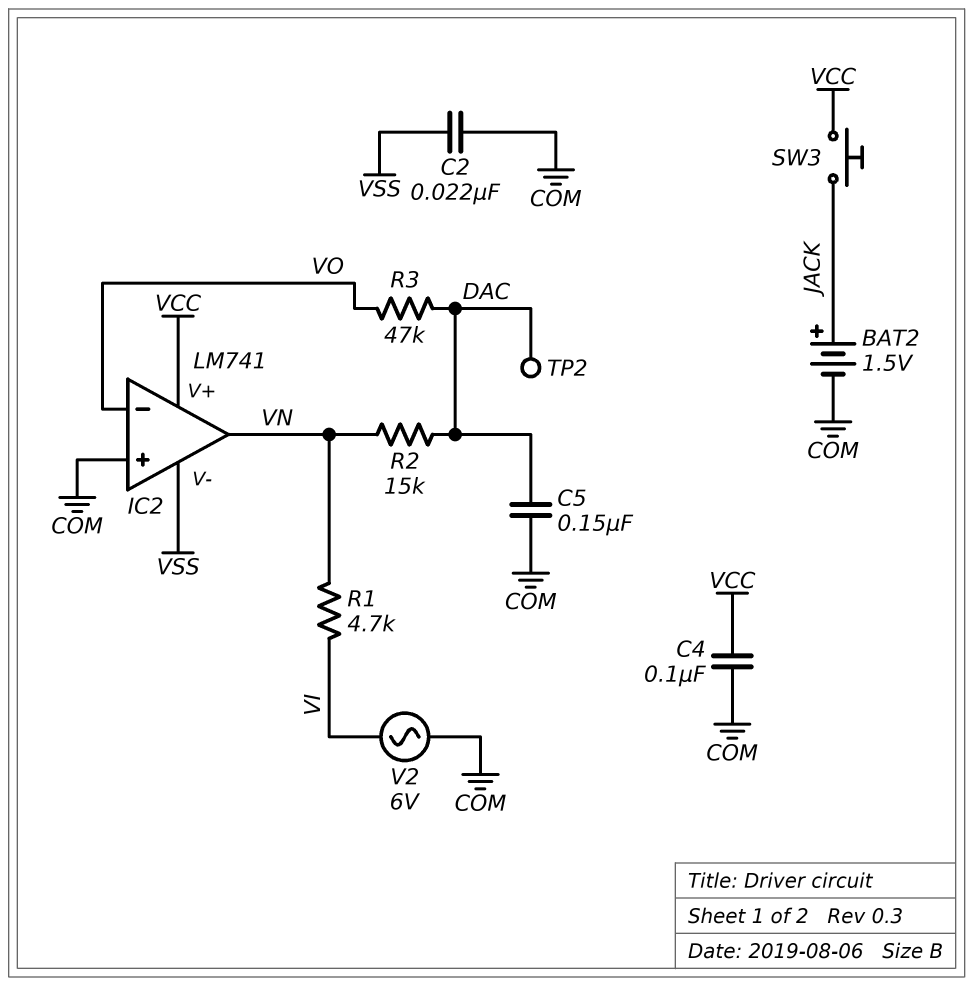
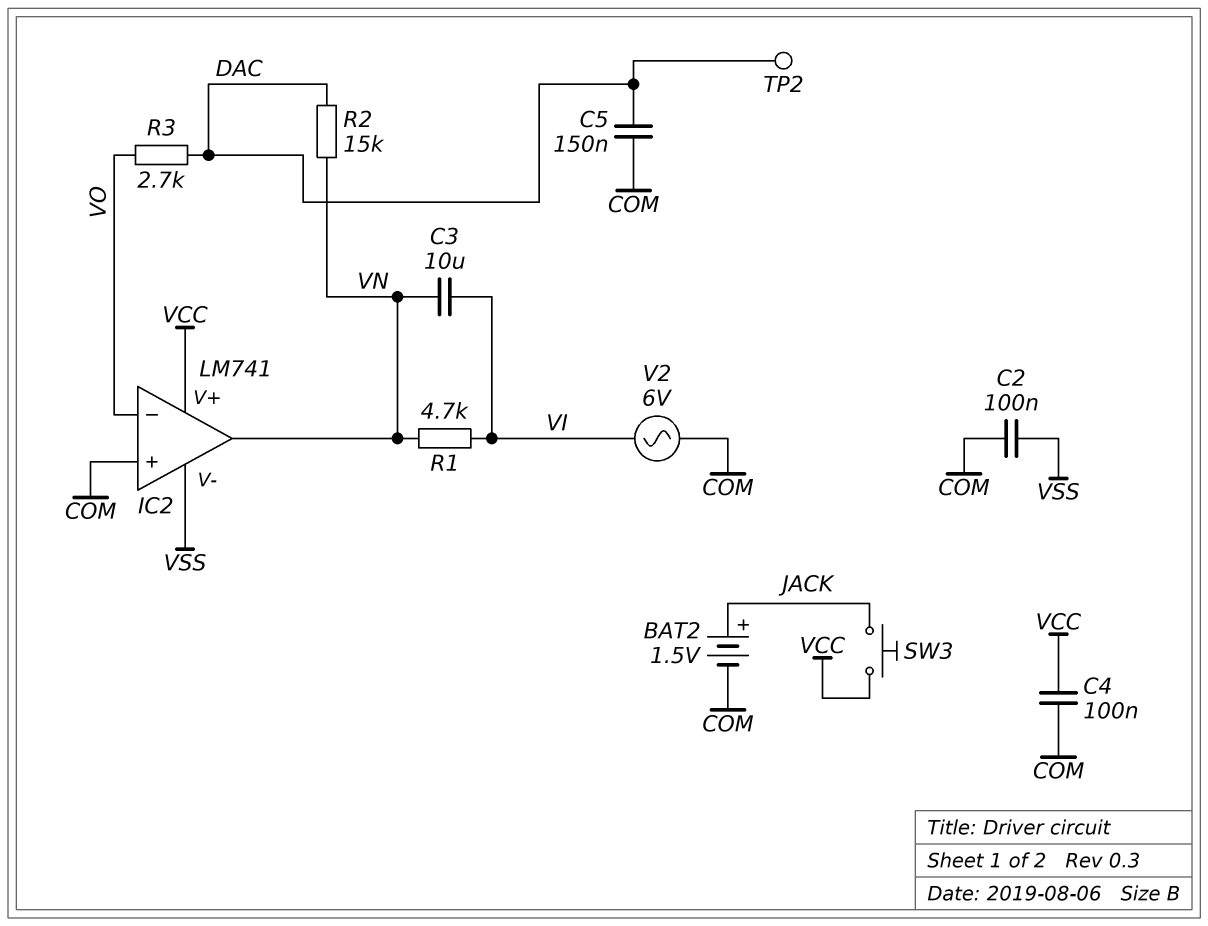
C2: 22nF (COM, VSS) -> 100nF (COM, VSS)
C3: none -> 10uF (VI, VN)
R3: 47k (DAC, VO) -> 2.7k (DAC, VO)

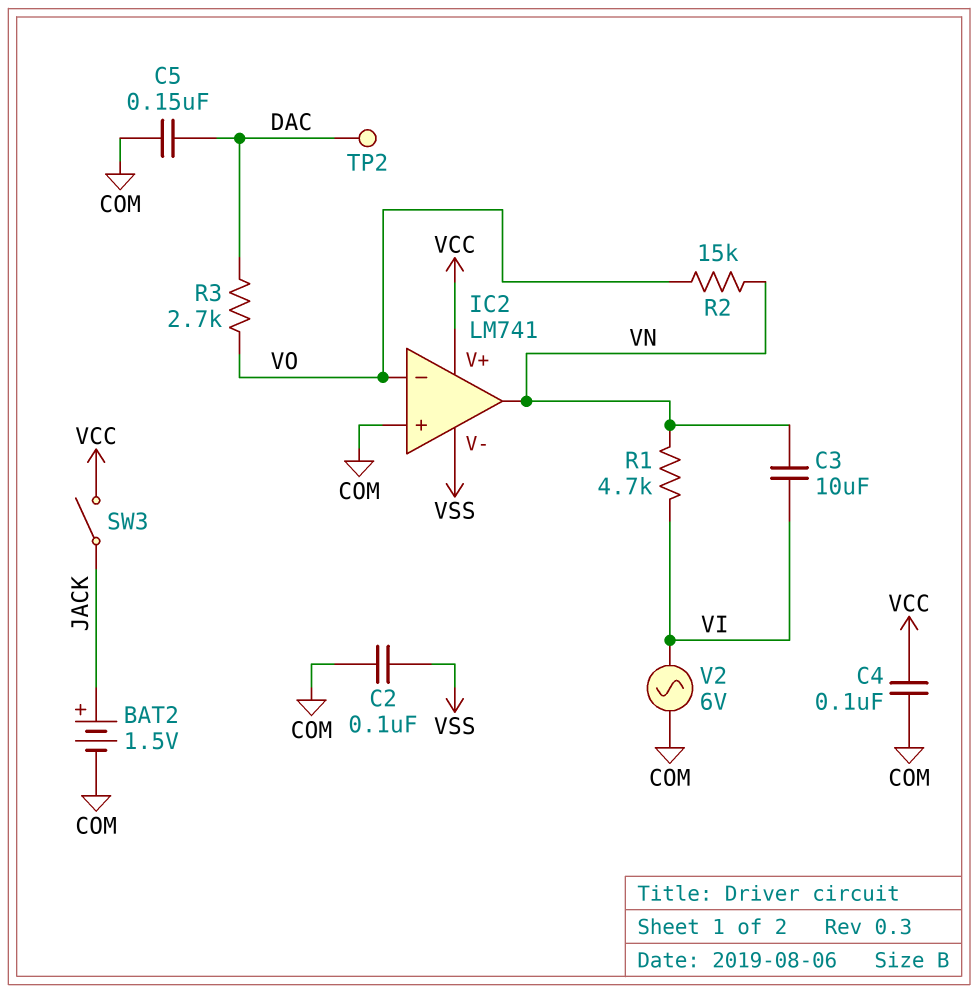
R2: 15k (DAC, VN) -> 15k (VN, VO)
SW3: button (JACK, VCC) -> switch (JACK, VCC)

